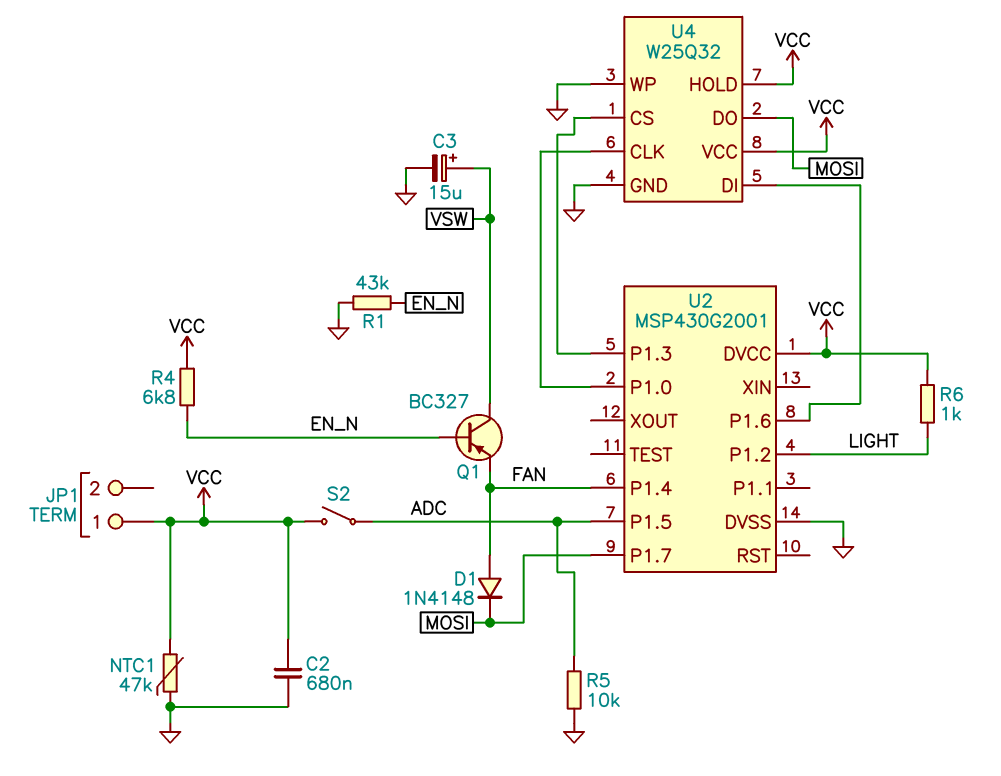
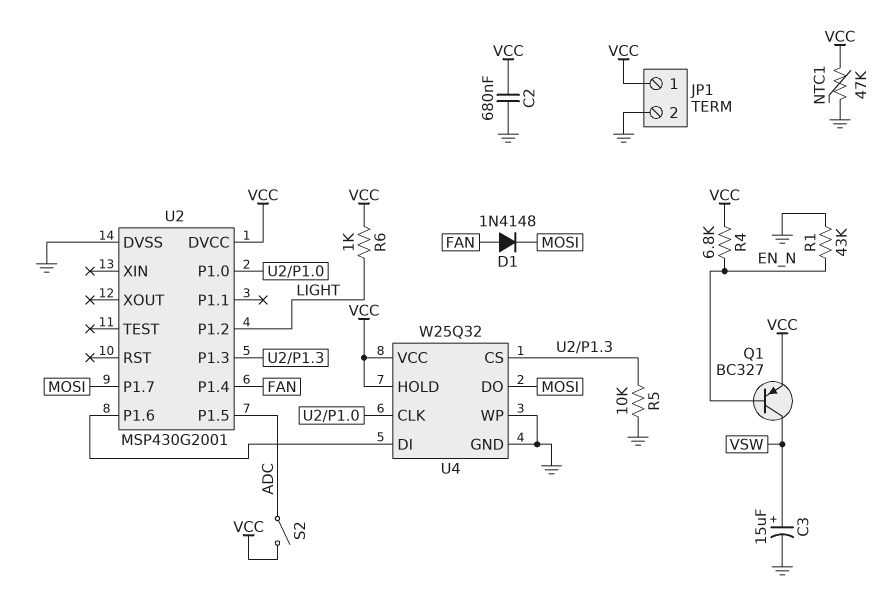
JP1 pin 2: none -> GND
Q1: PNP BC327 (B EN_N, C VSW, E FAN) -> PNP BC327 (B EN_N, C VSW, E VCC)
R5: 10k (ADC, GND) -> 10k (GND, U2/P1.3)

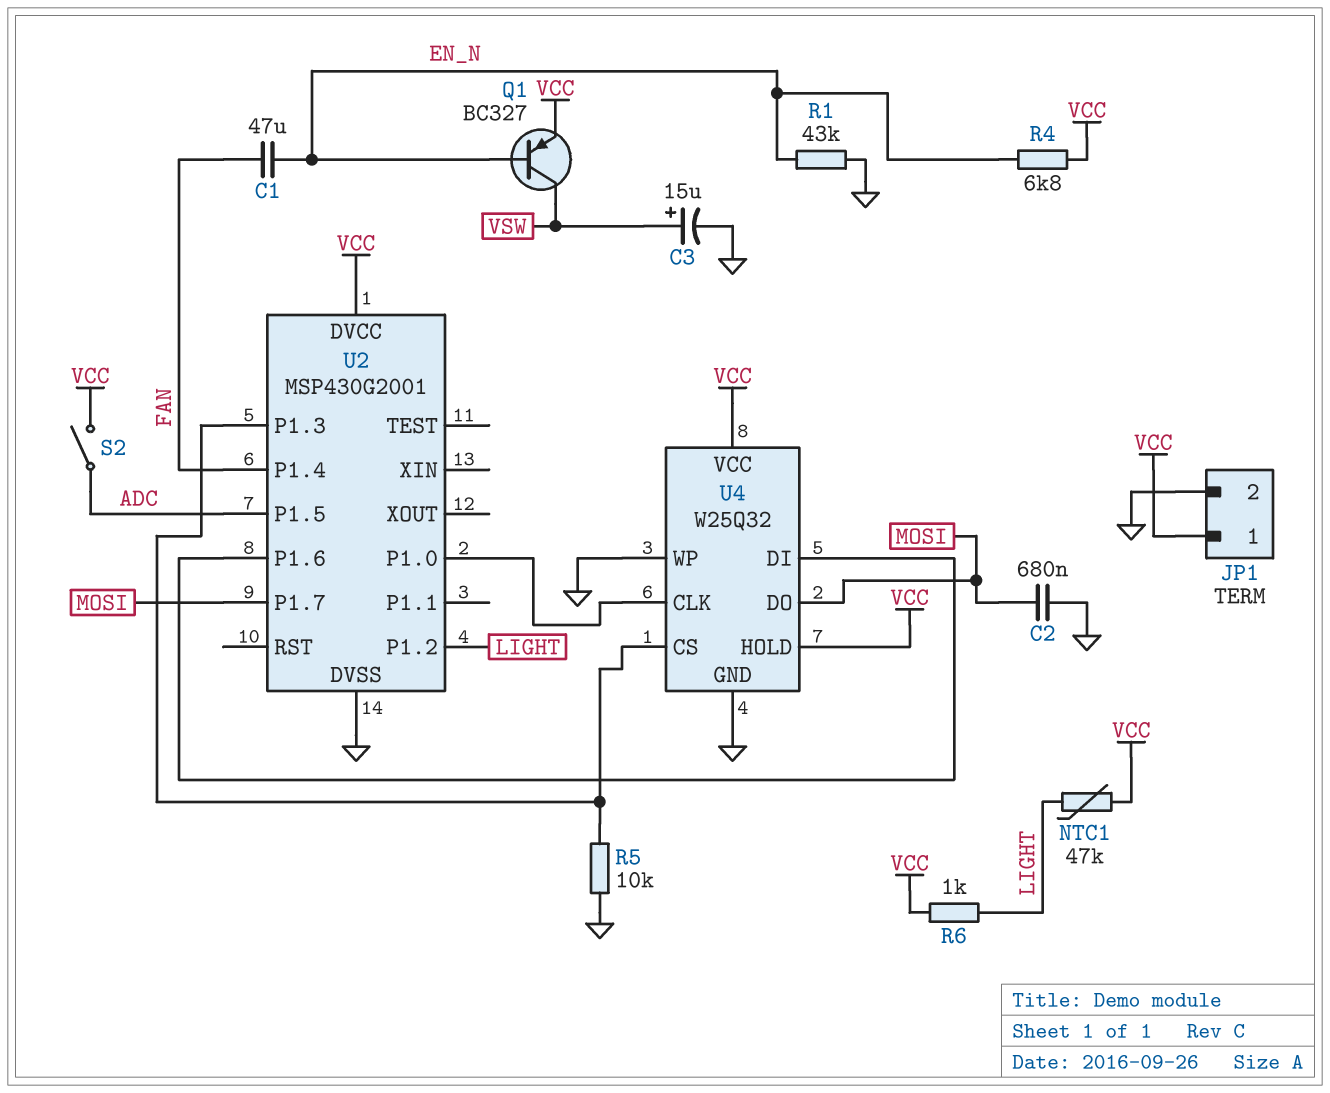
C1: none -> 47uF (EN_N, FAN)
C2: 680nF (GND, VCC) -> 680nF (GND, MOSI)
D1: diode 1N4148 (A FAN, K MOSI) -> none
NTC1: 47k (GND, VCC) -> 47k (LIGHT, VCC)

